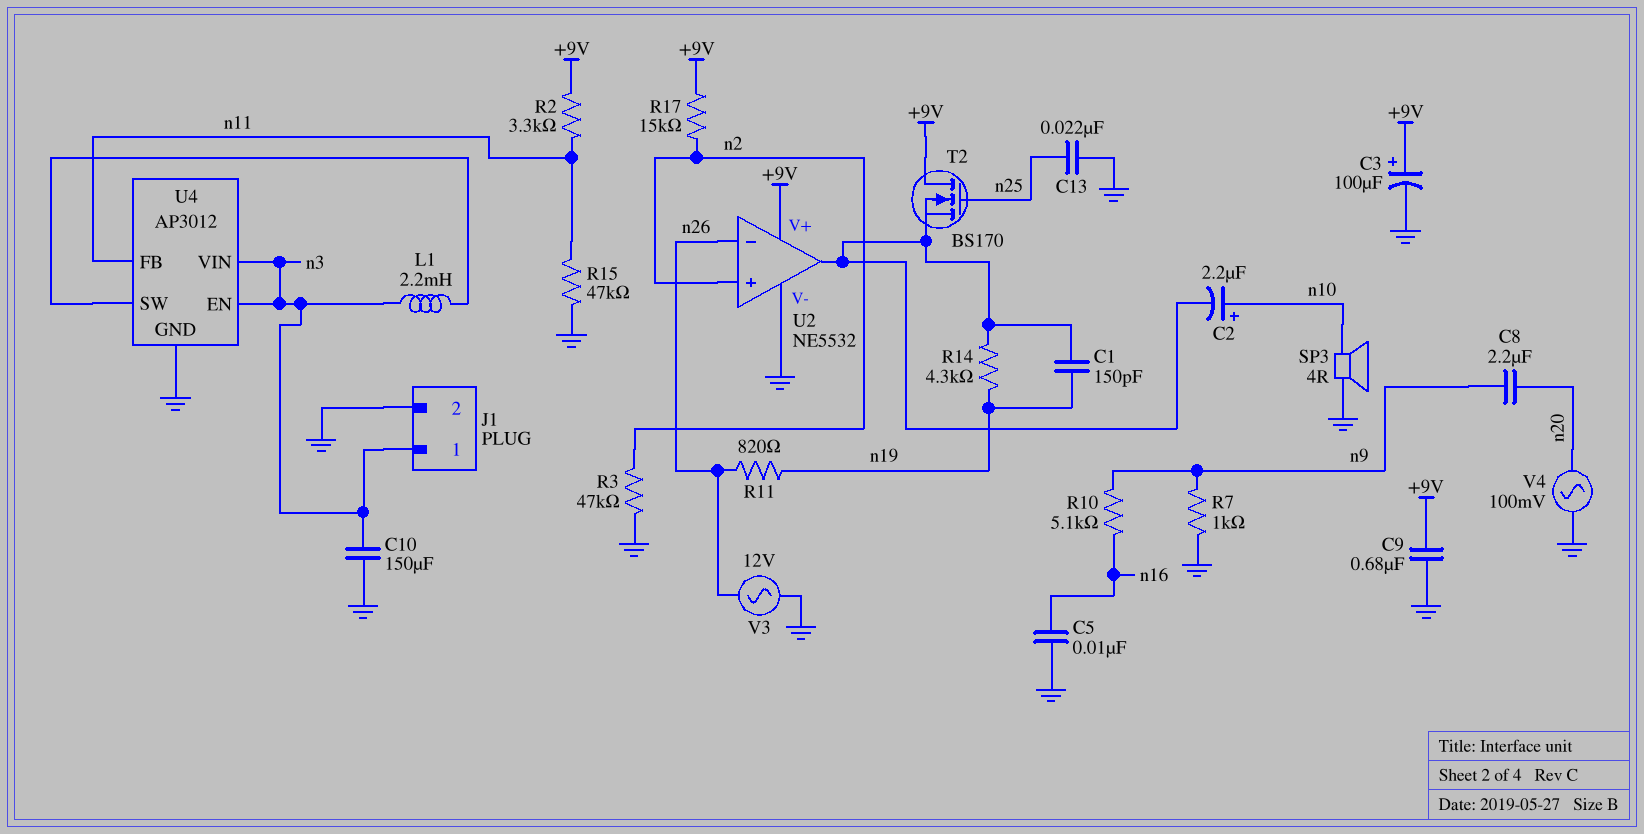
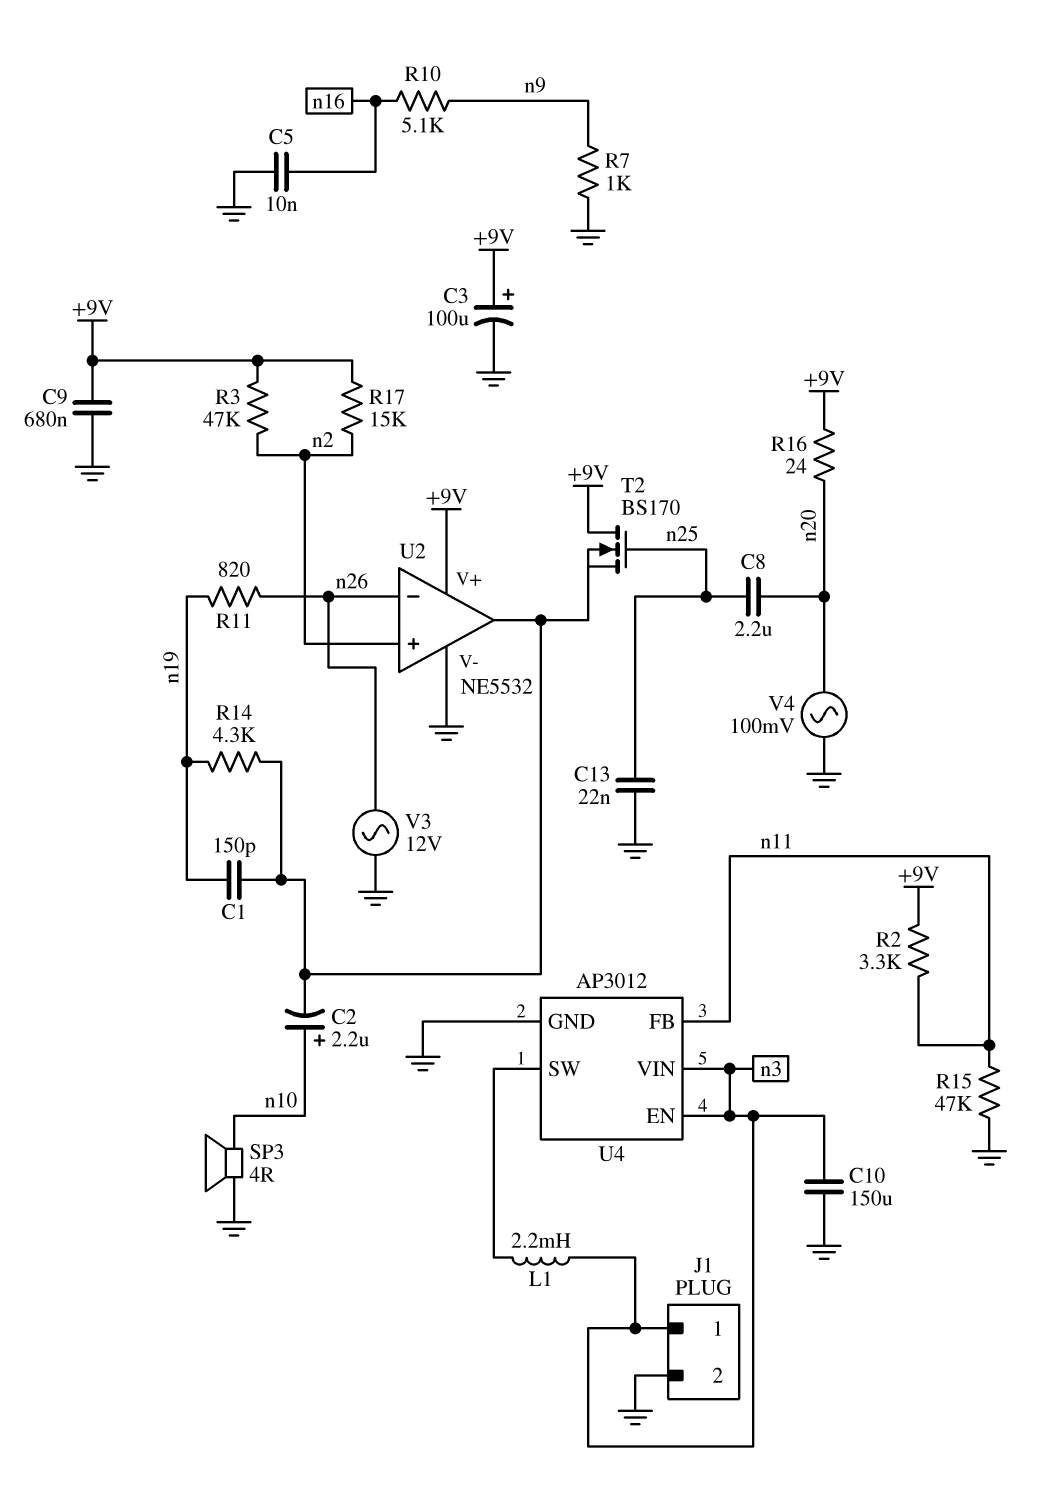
C8: 2.2uF (n9, n20) -> 2.2uF (n20, n25)
R3: 47k (GND, n2) -> 47k (+9V, n2)
R16: none -> 24 (+9V, n20)

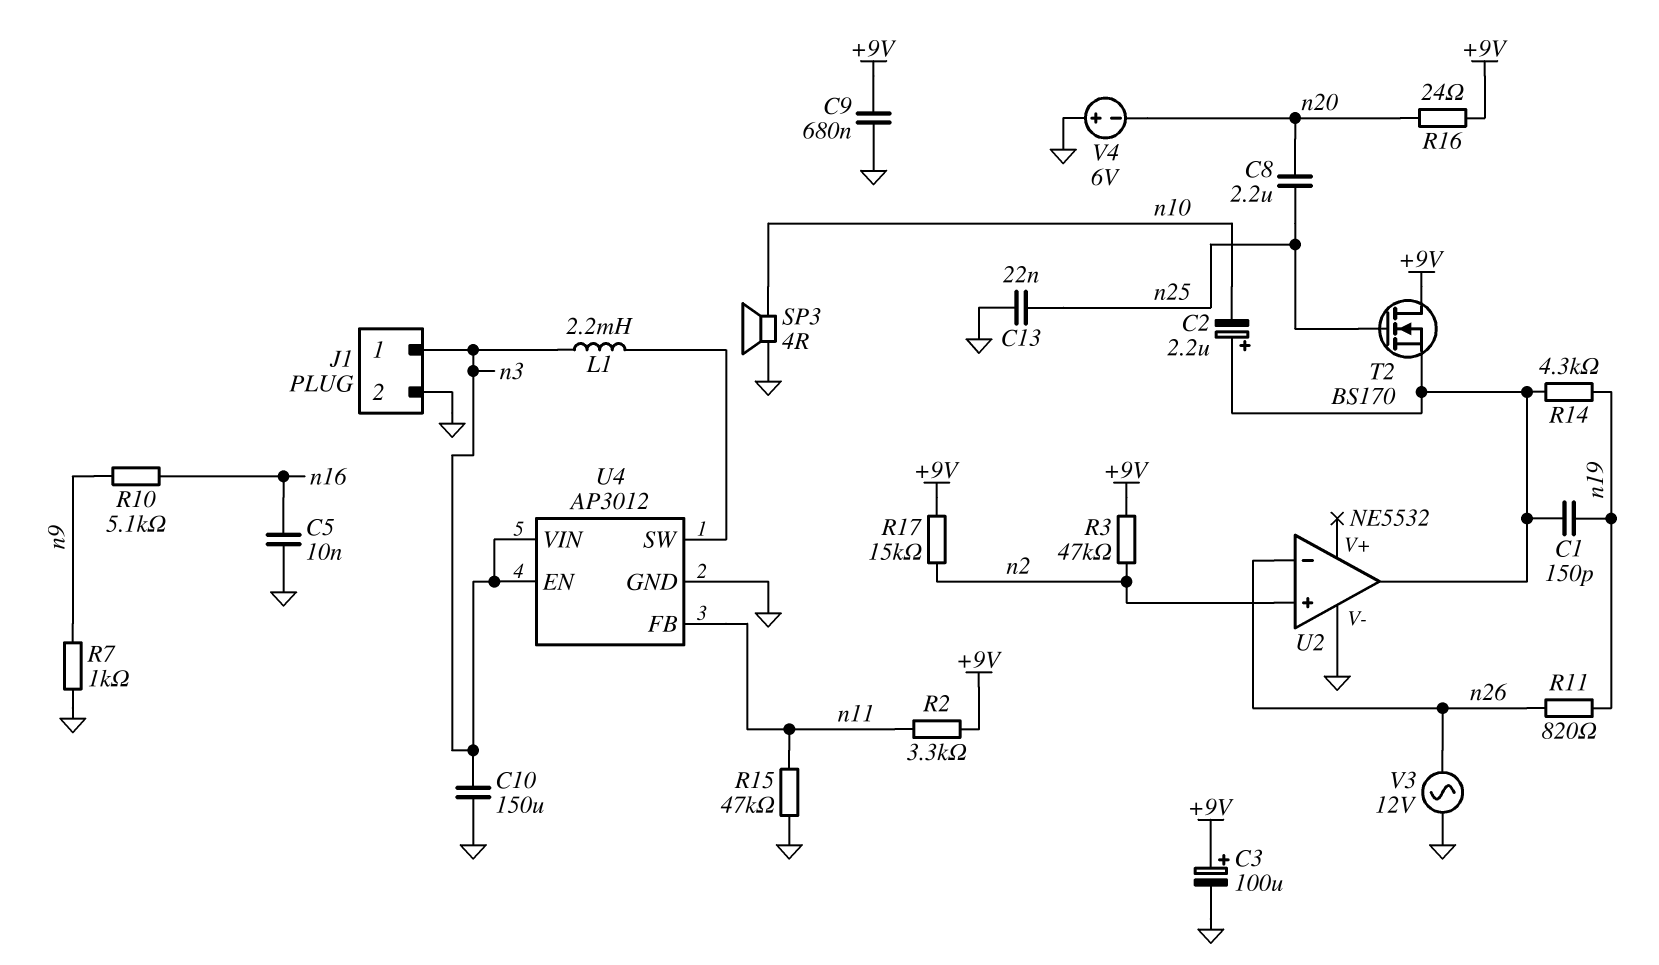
C2: 2.2uF (plus n10, minus U2/out) -> 2.2uF (plus U2/out, minus n10)
U2 pin V+: +9V -> none
V4: AC 100mV (GND, n20) -> 6V (plus GND, minus n20)

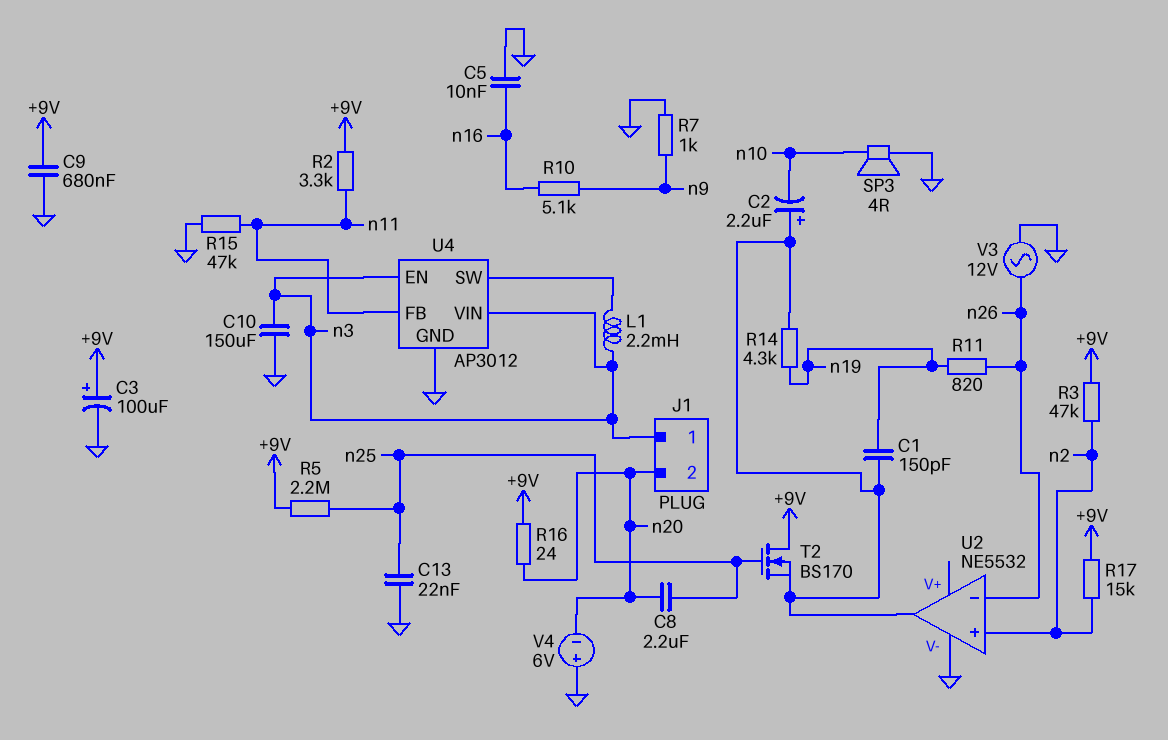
J1 pin 2: GND -> n20
R5: none -> 2.2M (+9V, n25)

